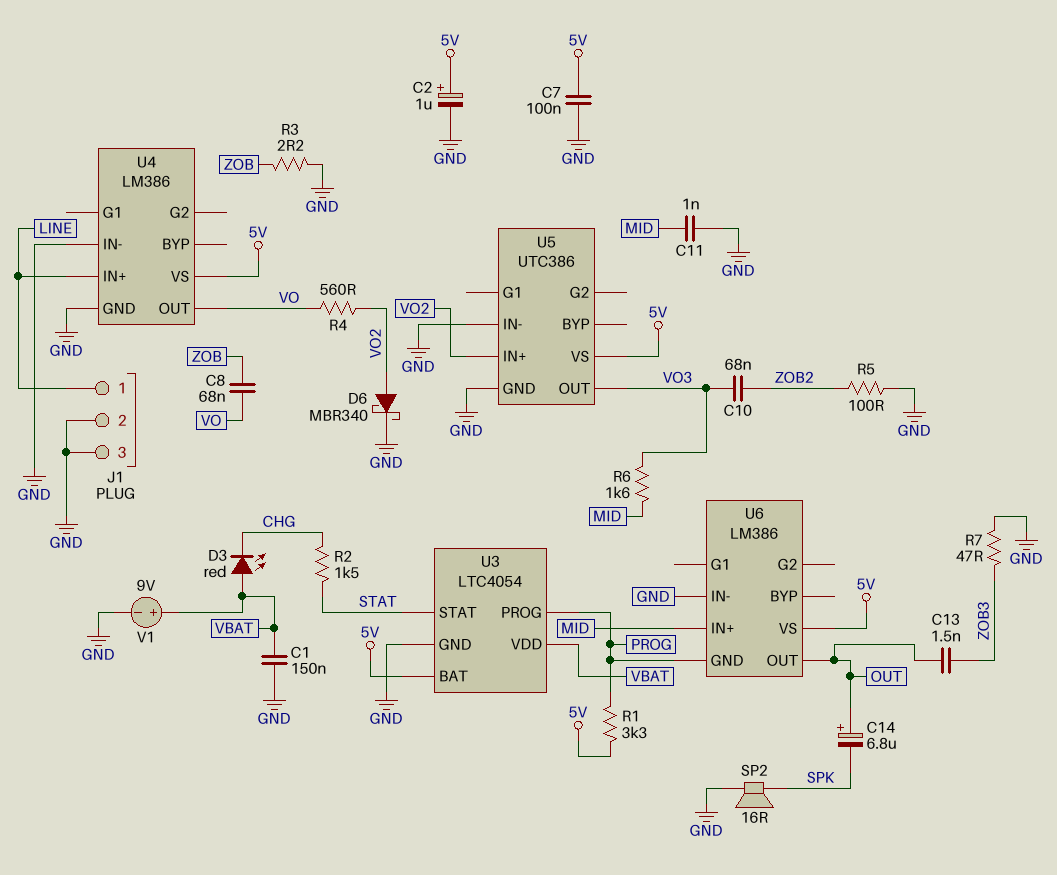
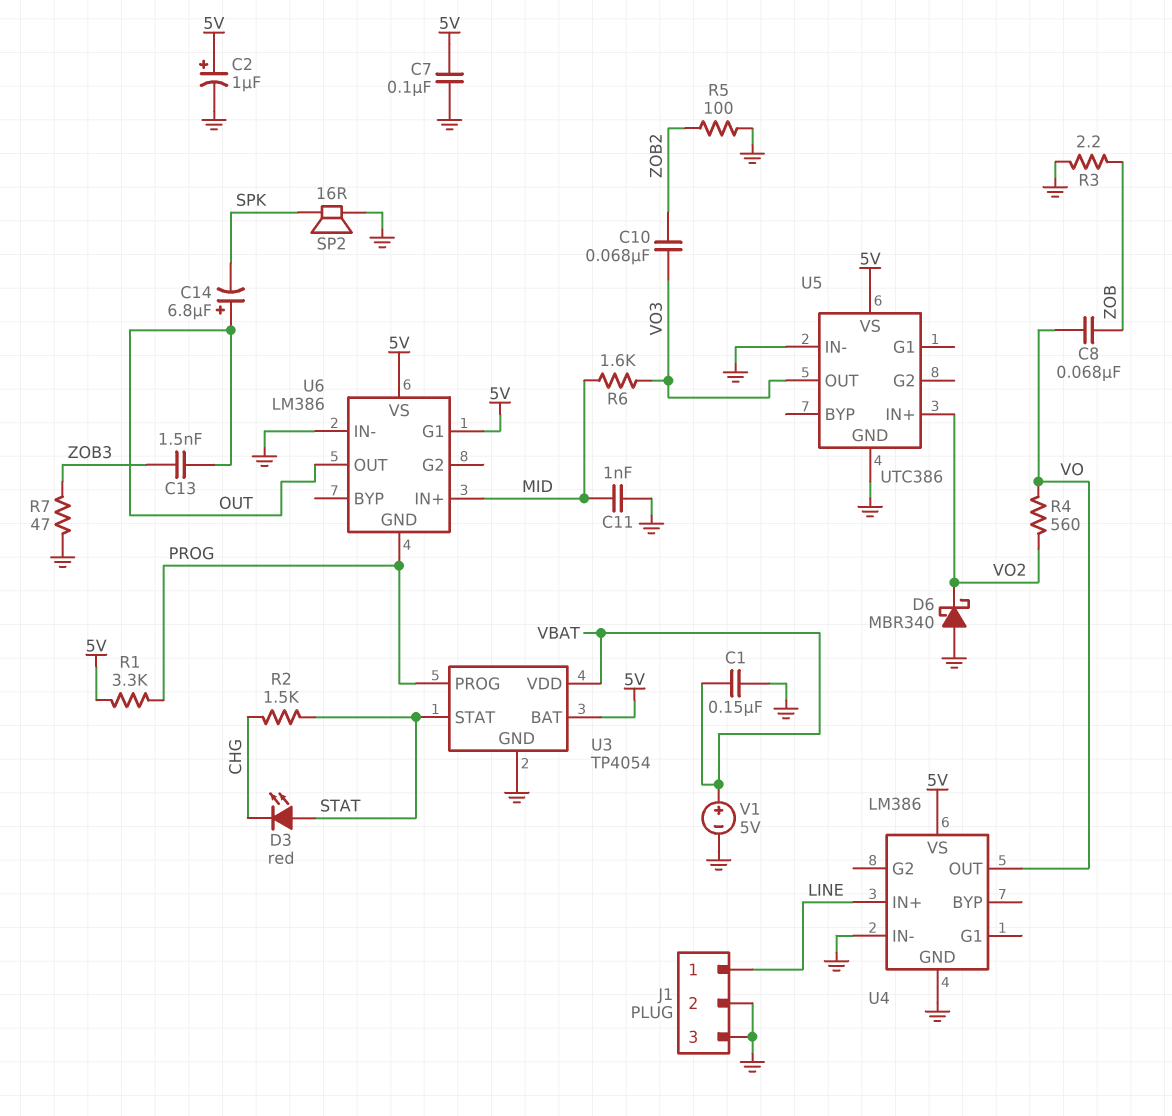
D3: LED red (A VBAT, K CHG) -> LED red (A STAT, K CHG)
D6: schottky MBR340 (A VO2, K GND) -> schottky MBR340 (A GND, K VO2)
U3: LTC4054 -> TP4054
U6 pin G1: none -> 5V
V1: 9V (plus VBAT, minus GND) -> 5V (plus VBAT, minus GND)

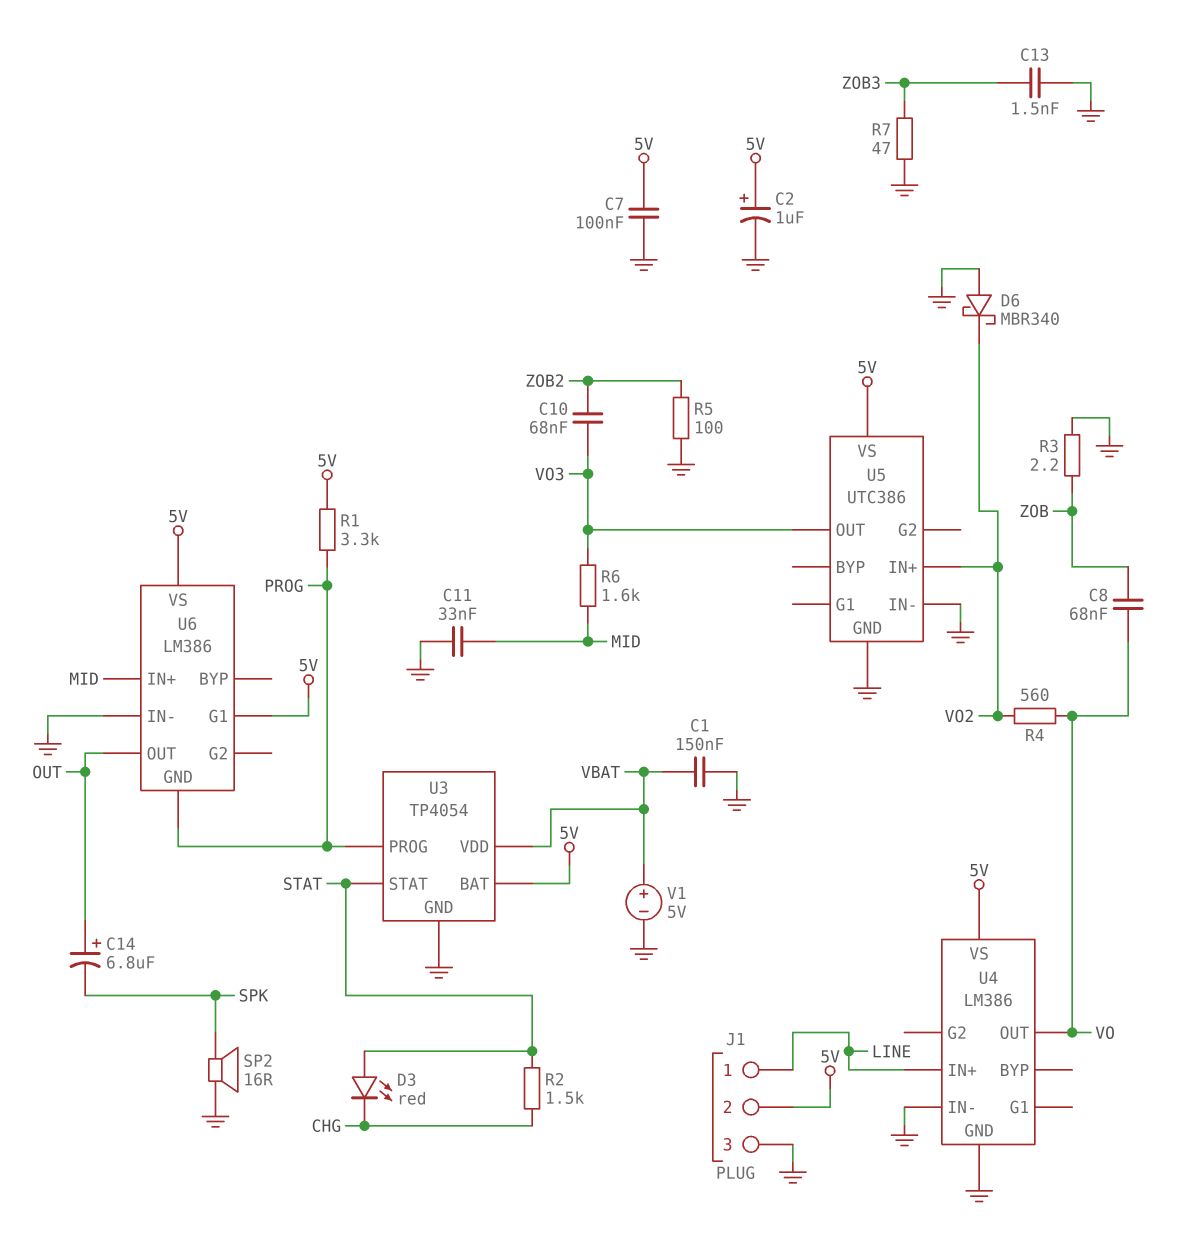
C11: 1nF (GND, MID) -> 33nF (GND, MID)
C13: 1.5nF (OUT, ZOB3) -> 1.5nF (GND, ZOB3)
J1 pin 2: GND -> 5V

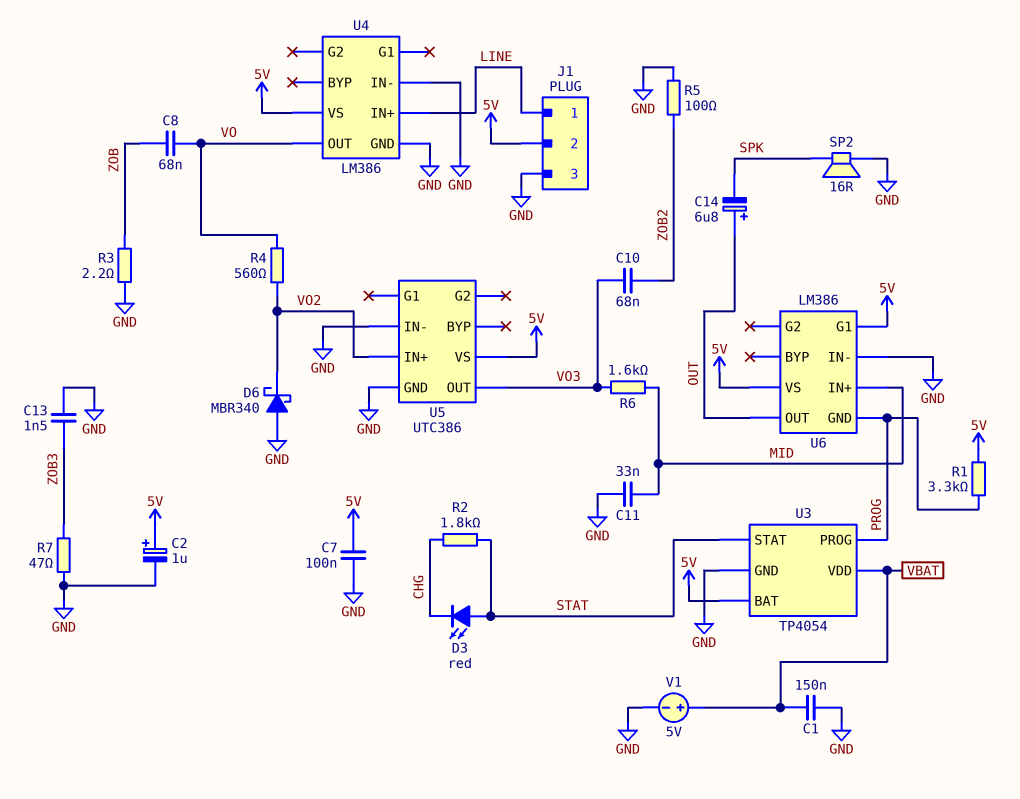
R2: 1.5k (CHG, STAT) -> 1.8k (CHG, STAT)

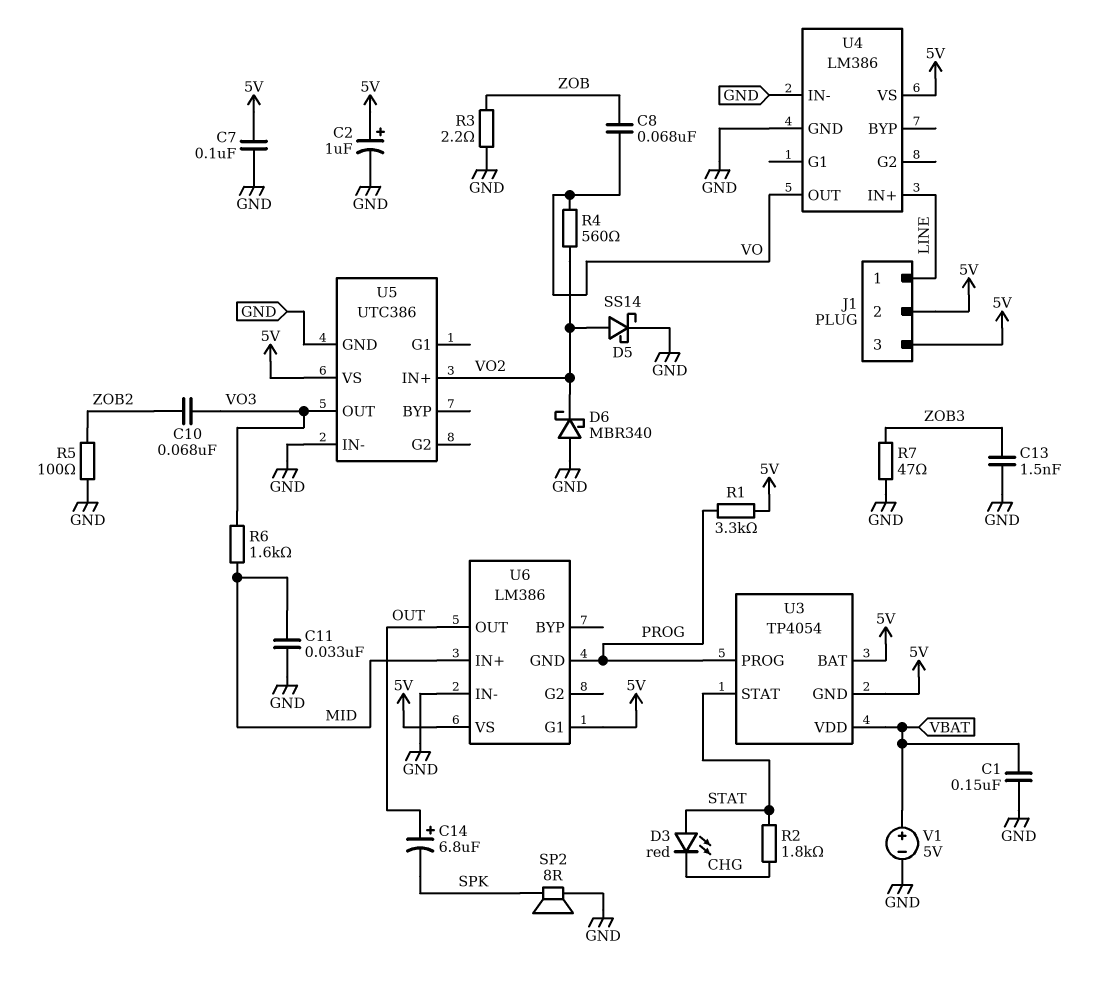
D5: none -> schottky SS14 (A VO2, K GND)
J1 pin 3: GND -> 5V
SP2: speaker 16R (GND, SPK) -> speaker 8R (GND, SPK)
U3 pin GND: GND -> 5V

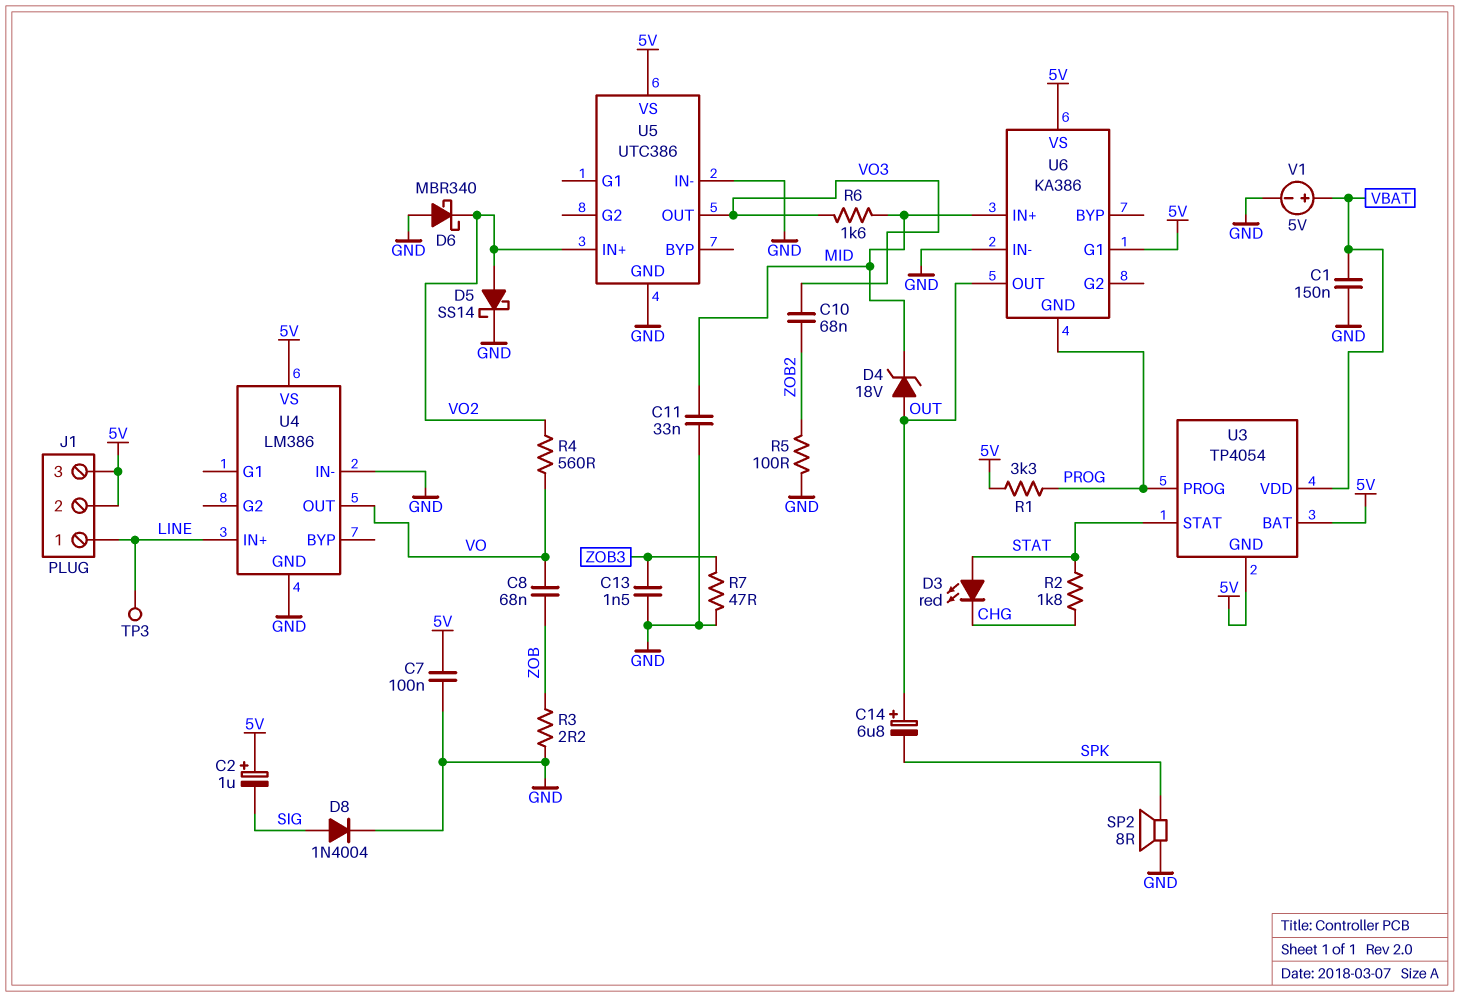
C2: 1uF (plus 5V, minus GND) -> 1uF (plus 5V, minus SIG)
D4: none -> zener 18V (A OUT, K MID)
D8: none -> diode 1N4004 (A SIG, K GND)
TP3: none -> test point (LINE)
U6: LM386 -> KA386

